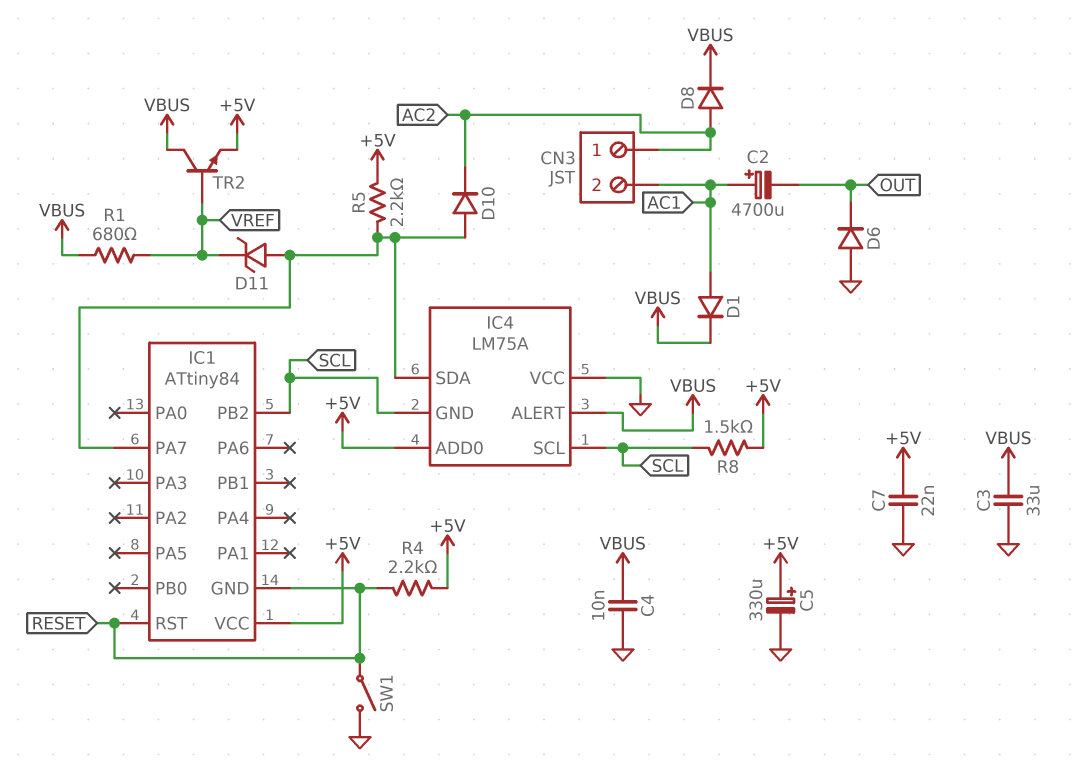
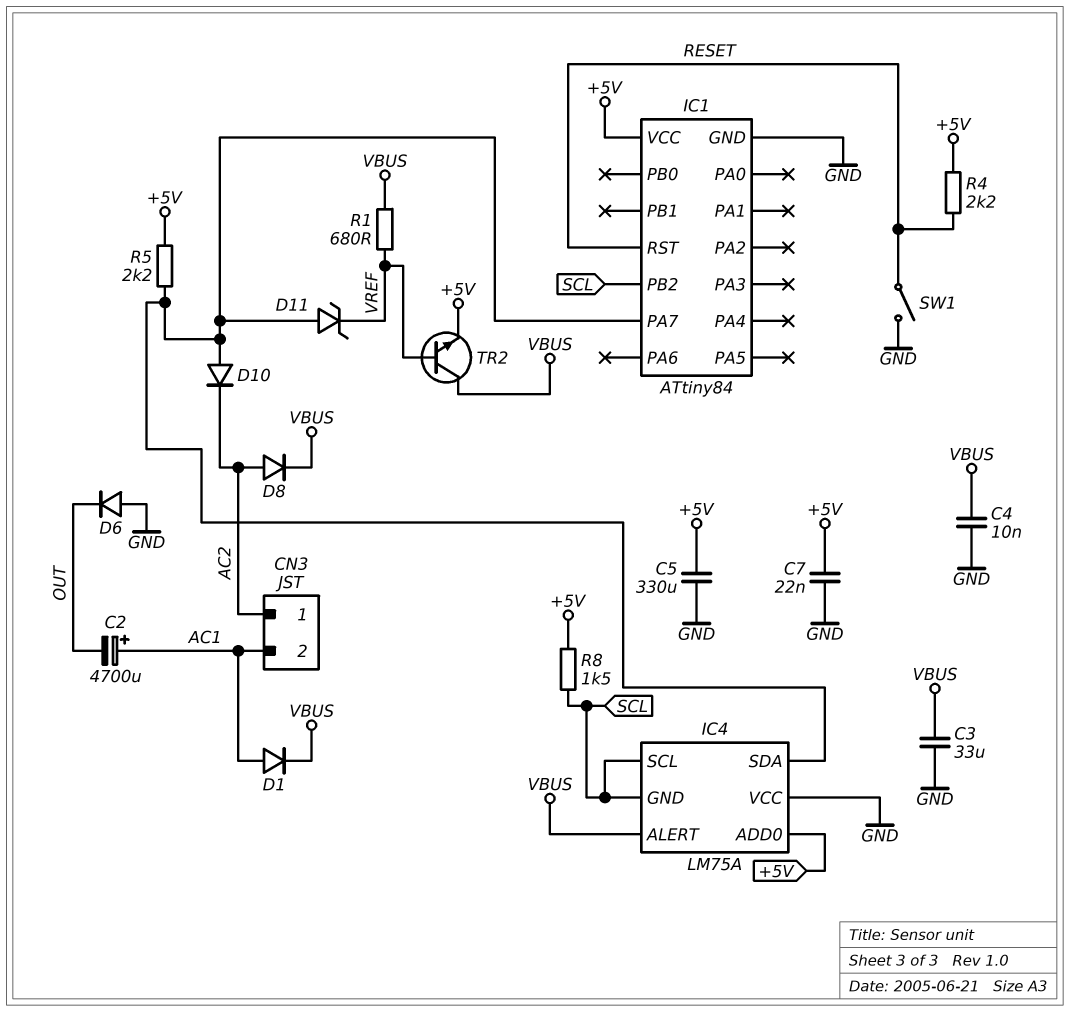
C5: 330uF (plus +5V, minus GND) -> 330uF (+5V, GND)
IC1 pin GND: RESET -> GND

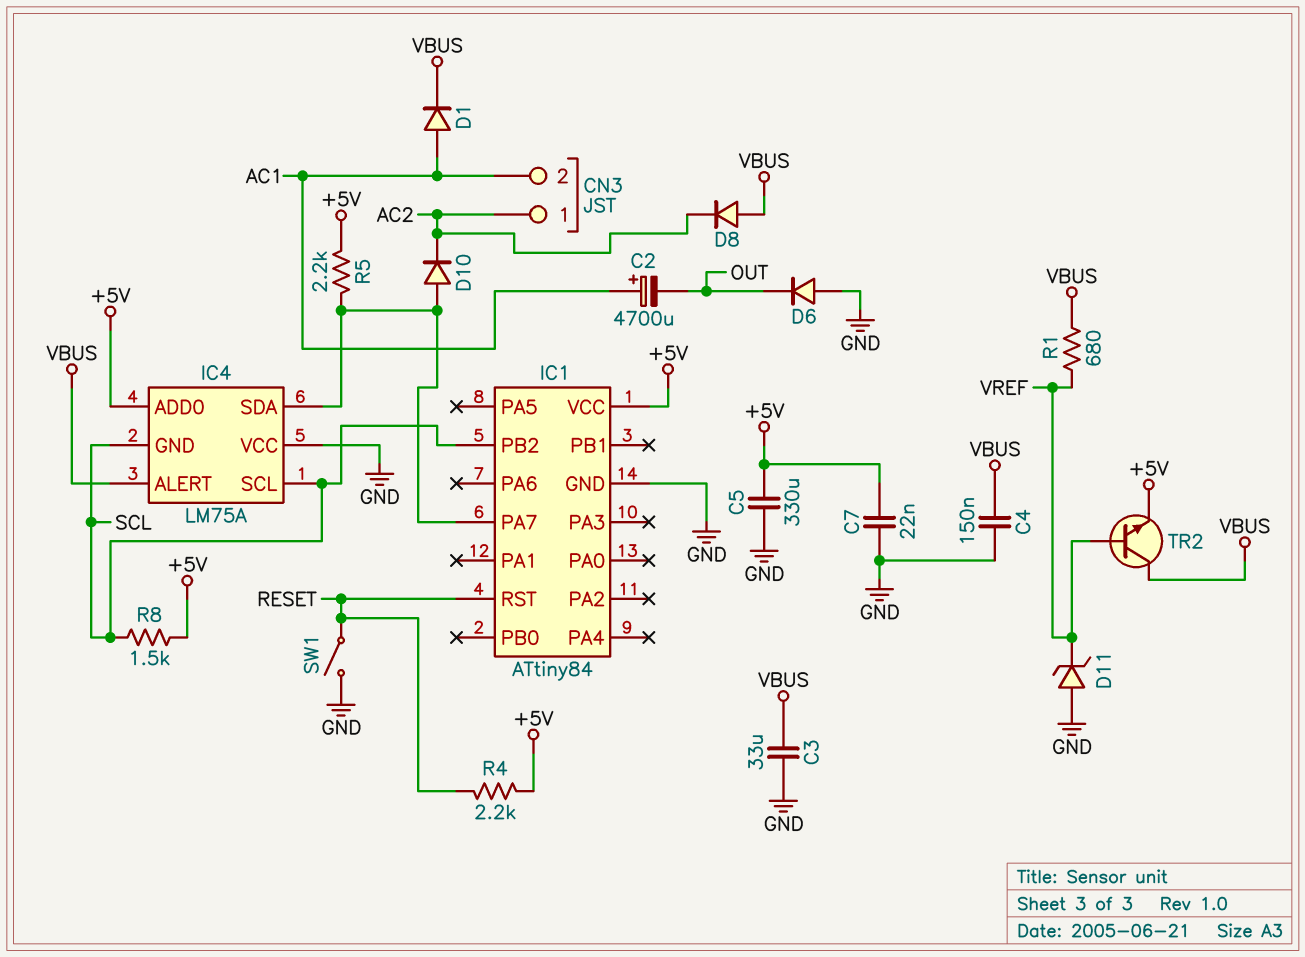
C4: 10nF (GND, VBUS) -> 150nF (GND, VBUS)
D8: diode (A AC2, K VBUS) -> diode (A VBUS, K AC2)
D11: zener (A IC1/PA7, K VREF) -> zener (A GND, K VREF)

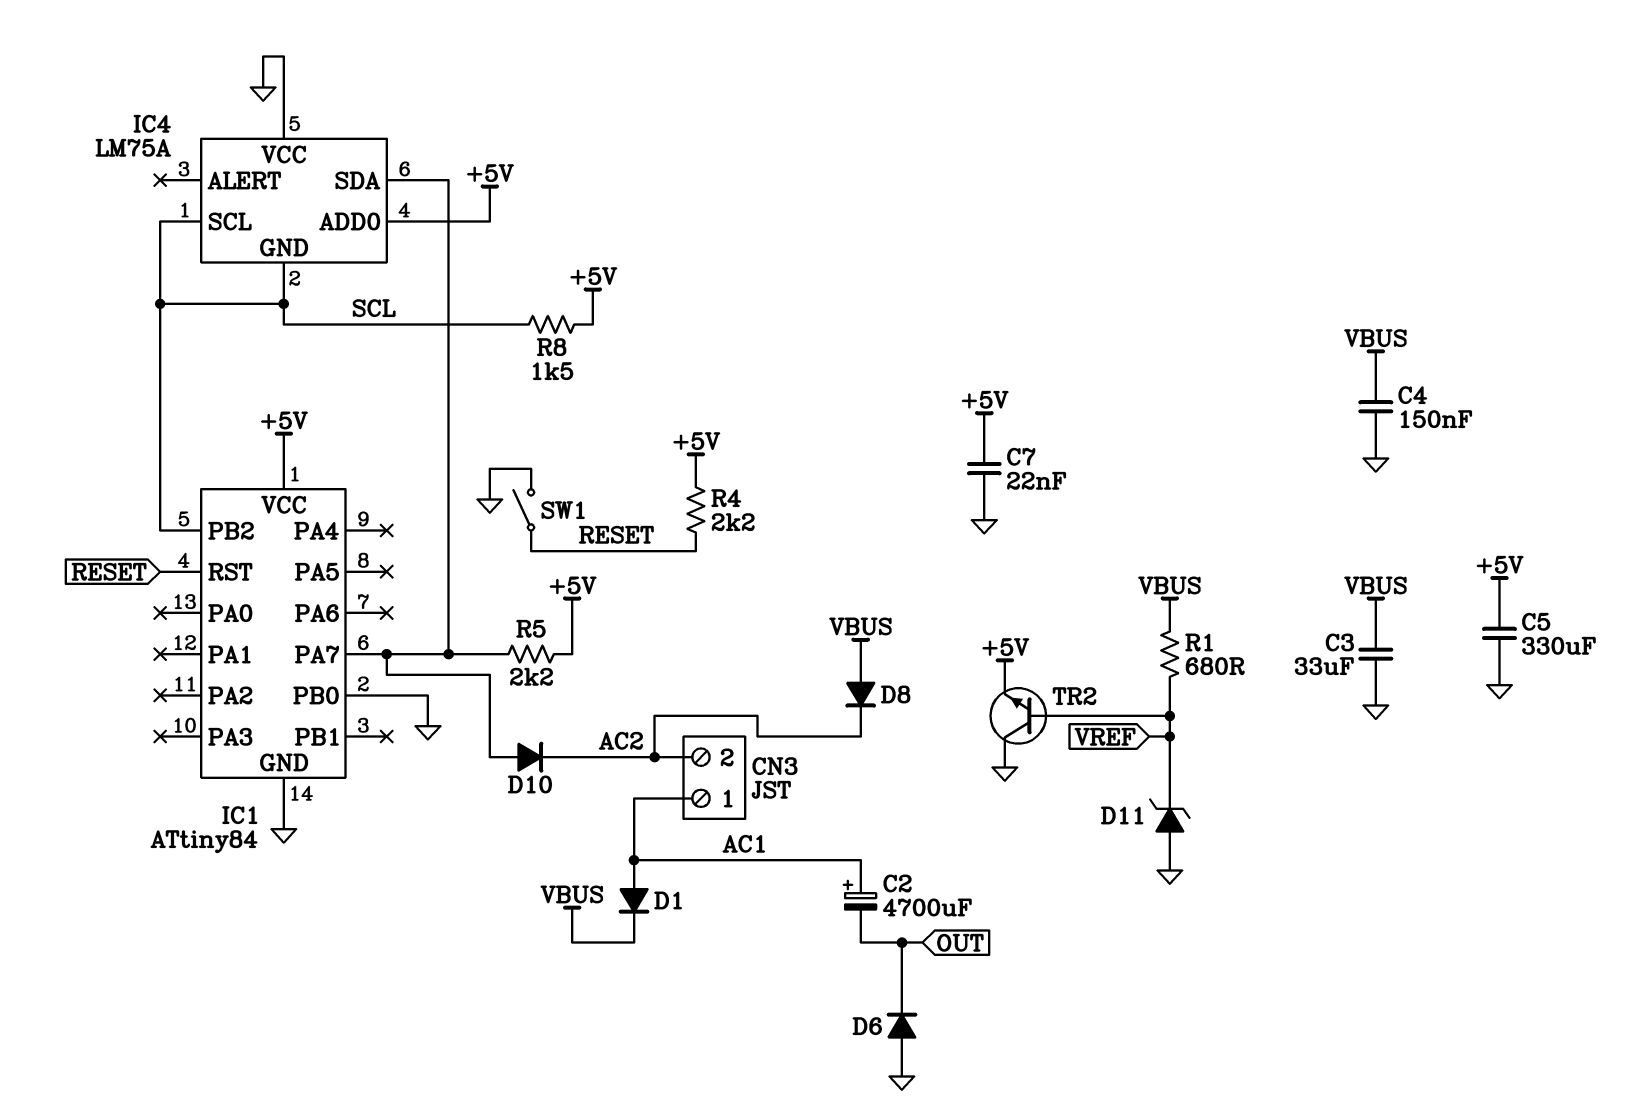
CN3 pin 1: AC2 -> AC1
CN3 pin 2: AC1 -> AC2
IC1 pin PB0: none -> GND
IC4 pin ALERT: VBUS -> none
TR2: NPN (B VREF, C VBUS, E +5V) -> NPN (B VREF, C GND, E +5V)

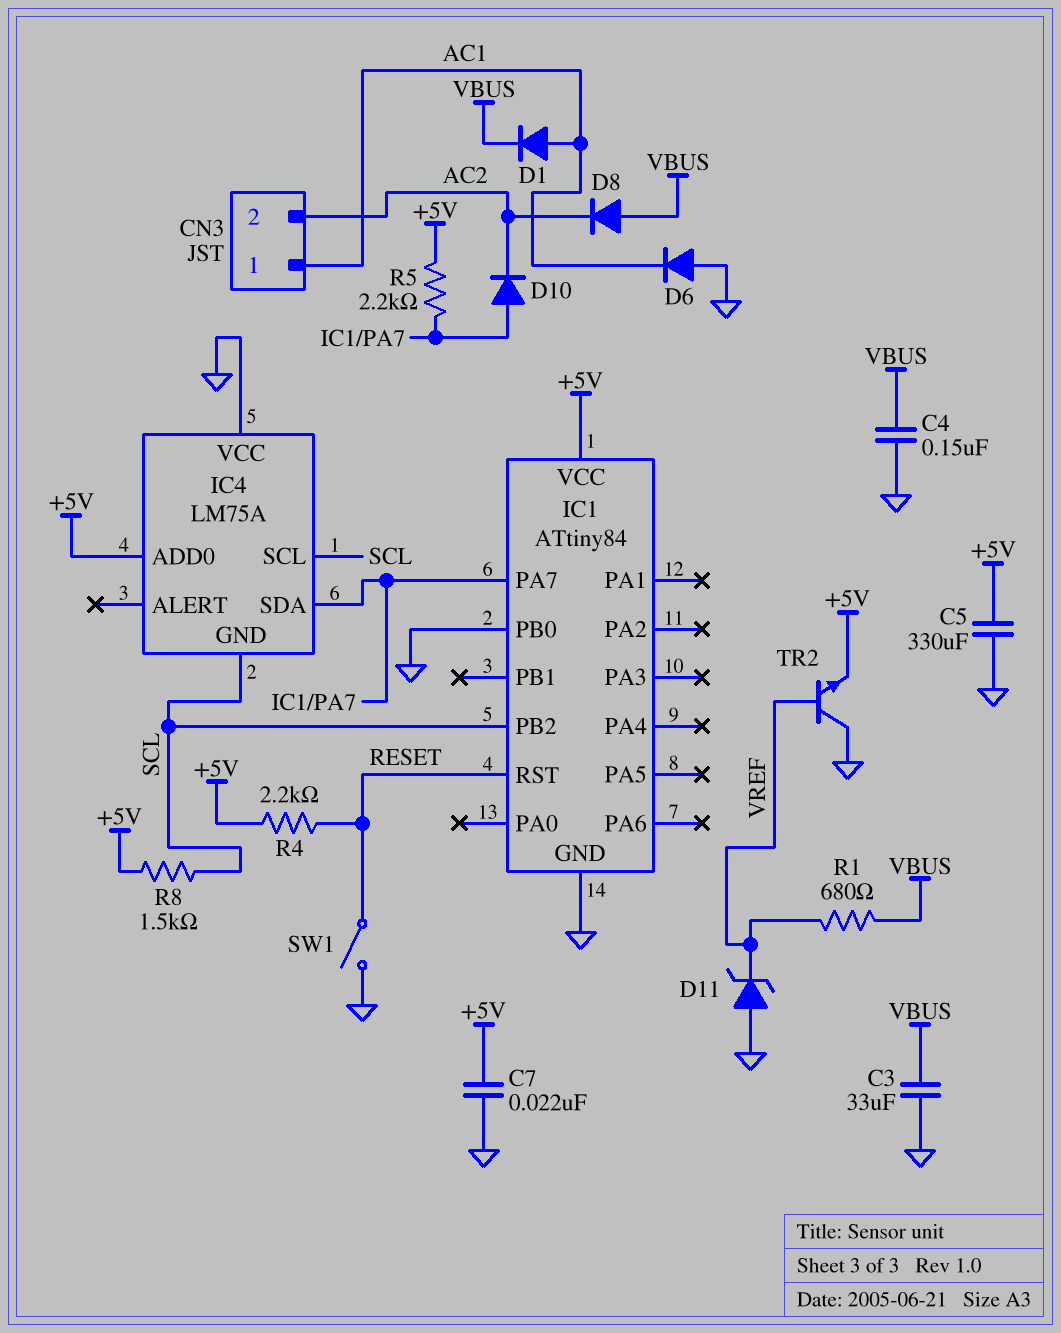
C2: 4700uF (plus AC1, minus OUT) -> none
D6: diode (A GND, K OUT) -> diode (A GND, K AC1)

